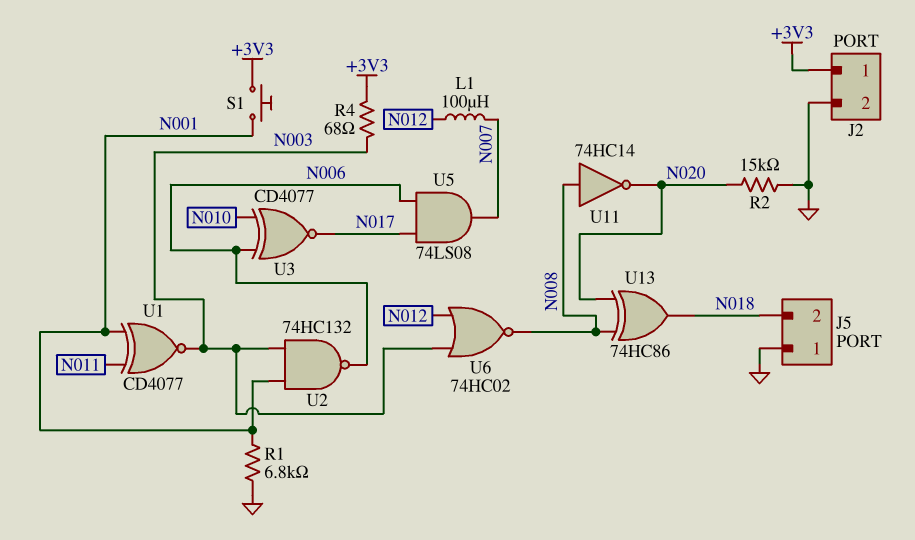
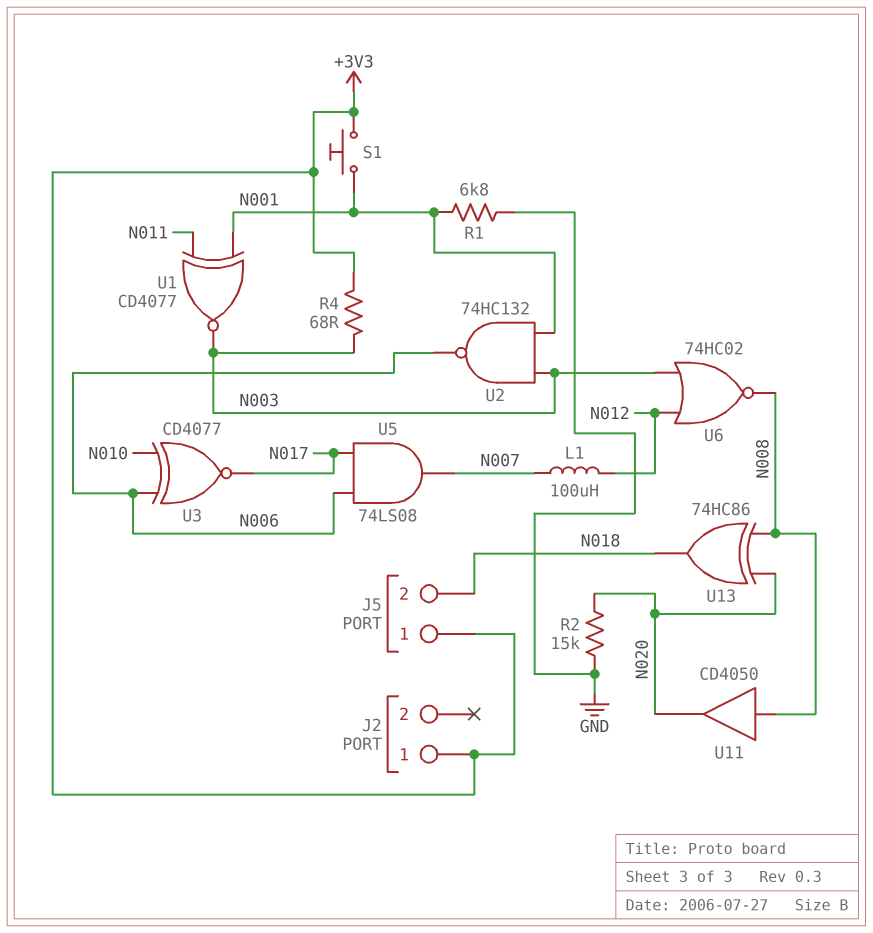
J2 pin 2: GND -> none
J5 pin 1: GND -> +3V3
U11: NOT 74HC14 (in N008, out N020) -> buffer CD4050 (in N008, out N020)

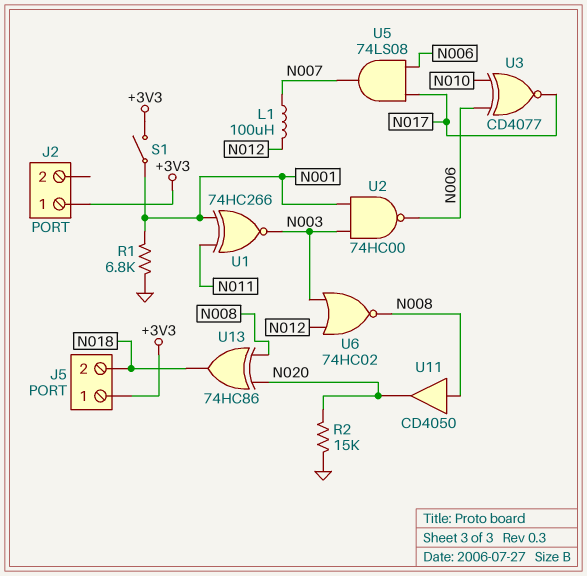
R4: 68 (+3V3, N003) -> none
S1: button (+3V3, N001) -> switch (+3V3, N001)
U1: XNOR CD4077 (in N001, in N011, out N003) -> XNOR 74HC266 (in N001, in N011, out N003)
U2: NAND 74HC132 (in N001, in N003, out N006) -> NAND 74HC00 (in N001, in N003, out N006)

